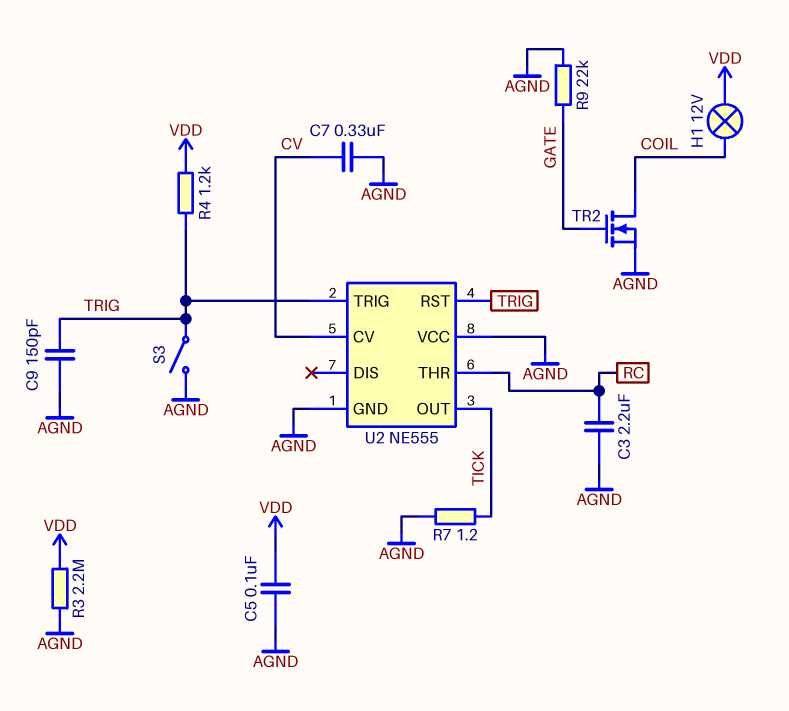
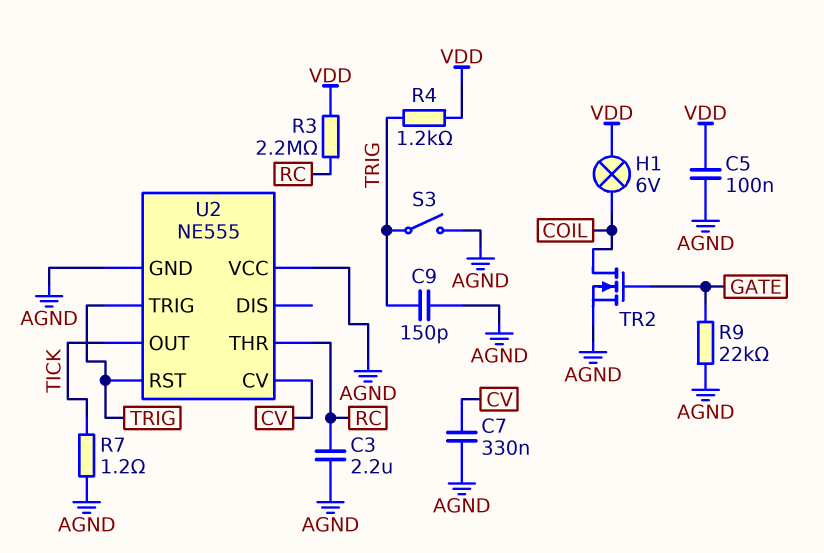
H1: lamp 12V (COIL, VDD) -> lamp 6V (COIL, VDD)
R3: 2.2M (AGND, VDD) -> 2.2M (RC, VDD)

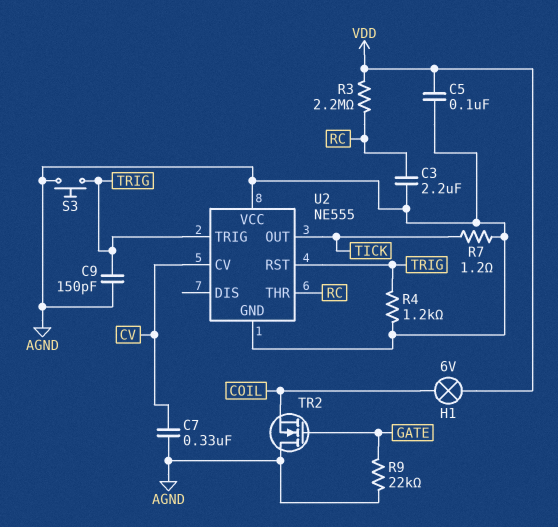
R4: 1.2k (TRIG, VDD) -> 1.2k (AGND, TRIG)
S3: switch (AGND, TRIG) -> button (AGND, TRIG)
TR2: NMOS (G GATE, D COIL, S AGND) -> NMOS (G GATE, D AGND, S COIL)

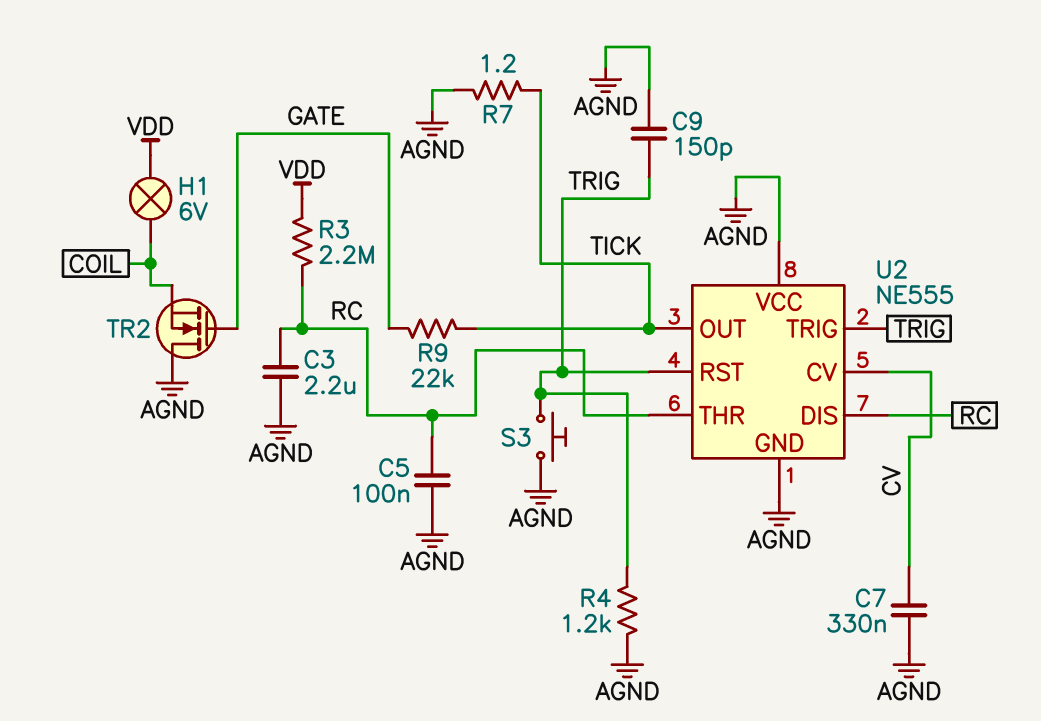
C5: 100nF (AGND, VDD) -> 100nF (AGND, RC)
R9: 22k (AGND, GATE) -> 22k (GATE, TICK)
U2 pin DIS: none -> RC

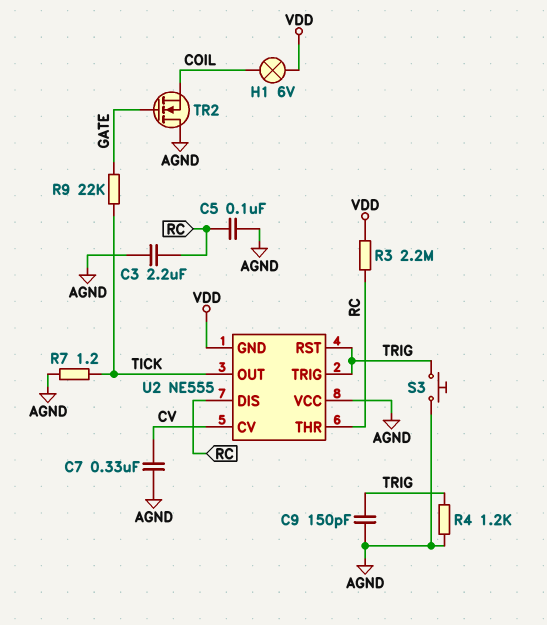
U2 pin GND: AGND -> VDD

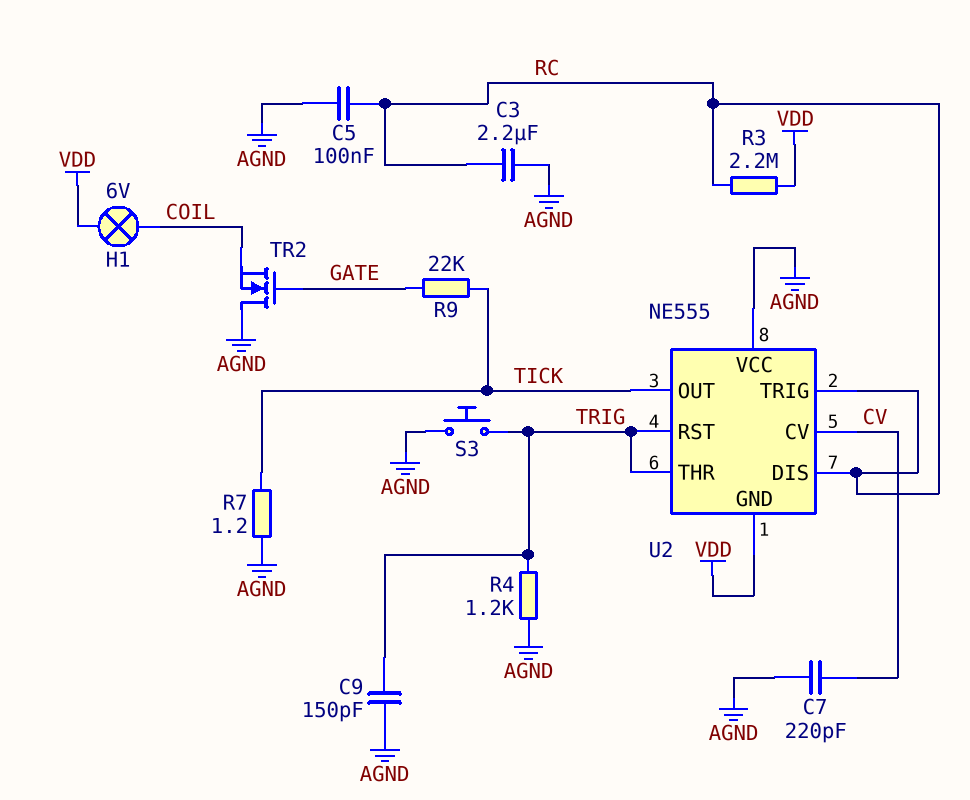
C7: 330nF (AGND, CV) -> 220pF (AGND, CV)
U2 pin THR: RC -> TRIG
U2 pin TRIG: TRIG -> RC

